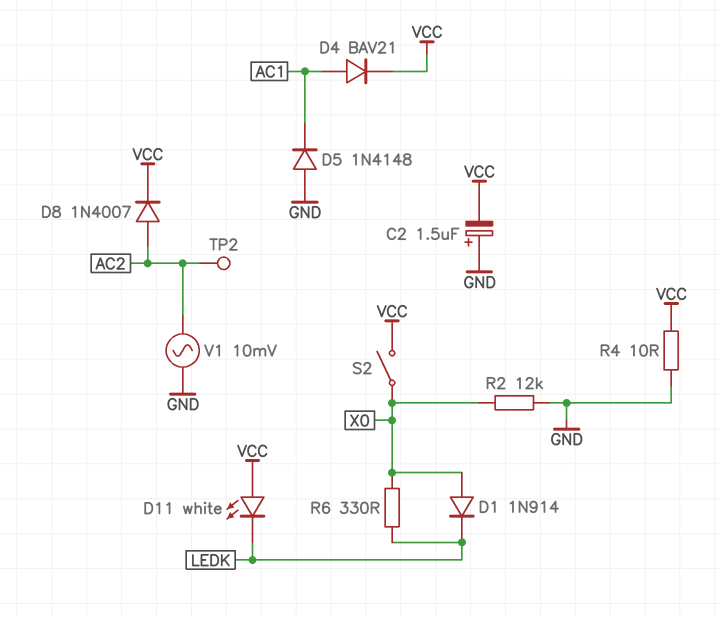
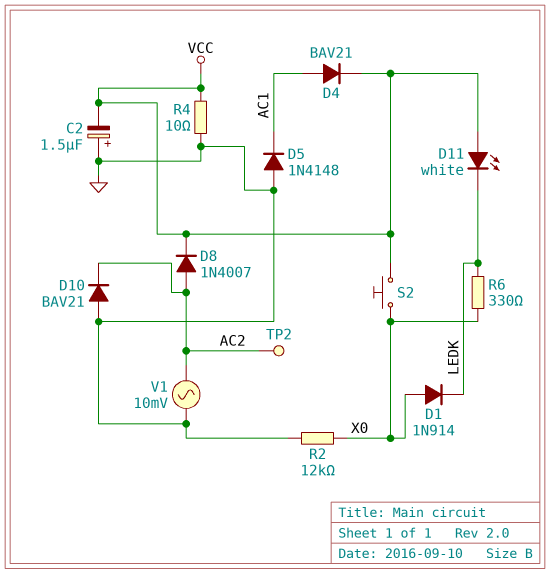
D10: none -> diode BAV21 (A GND, K AC2)
S2: switch (VCC, X0) -> button (VCC, X0)

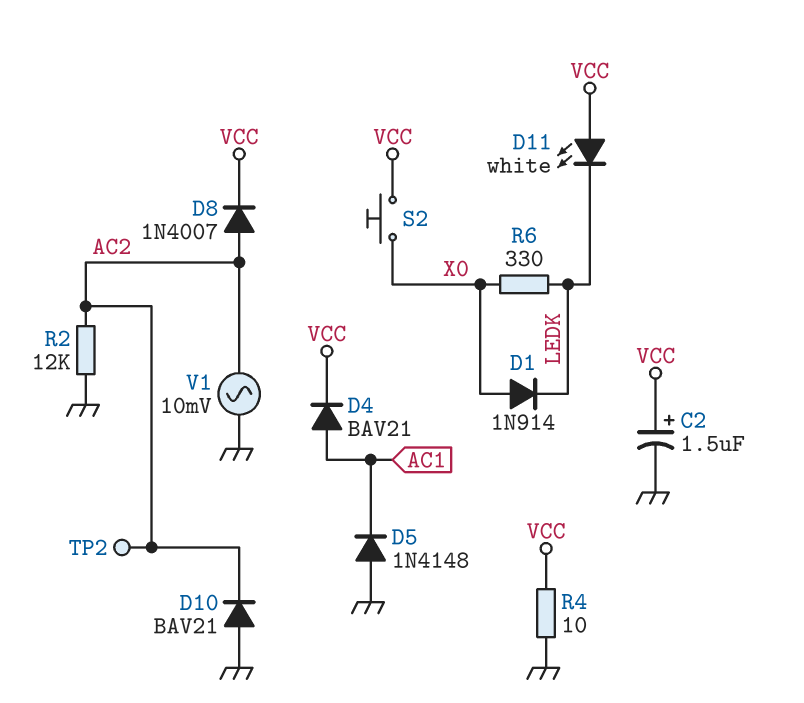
C2: 1.5uF (plus GND, minus VCC) -> 1.5uF (plus VCC, minus GND)
R2: 12k (GND, X0) -> 12k (AC2, GND)

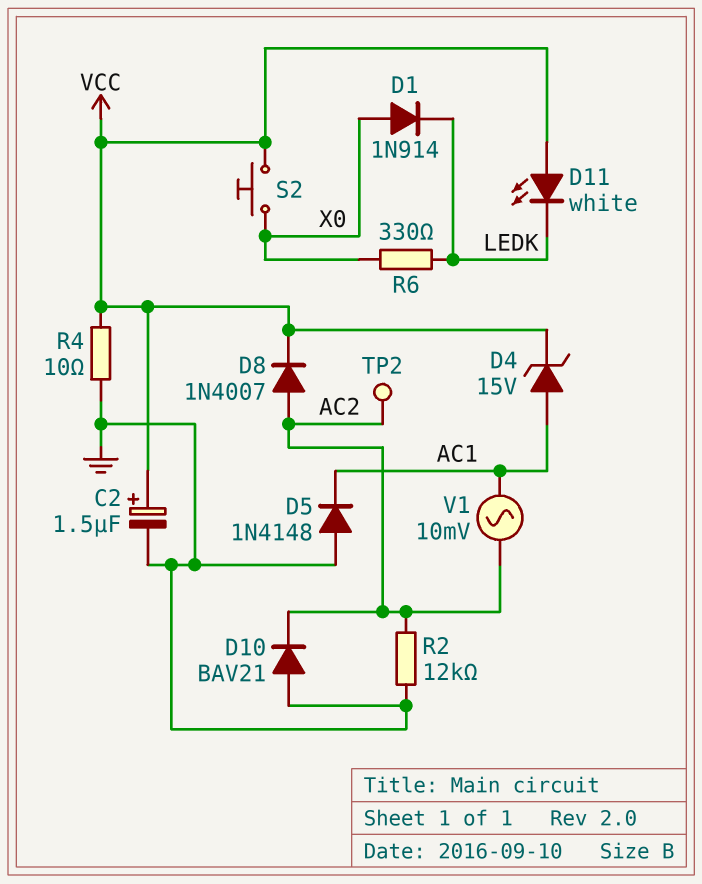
D4: diode BAV21 (A AC1, K VCC) -> zener 15V (A AC1, K VCC)
V1: AC 10mV (AC2, GND) -> AC 10mV (AC1, AC2)

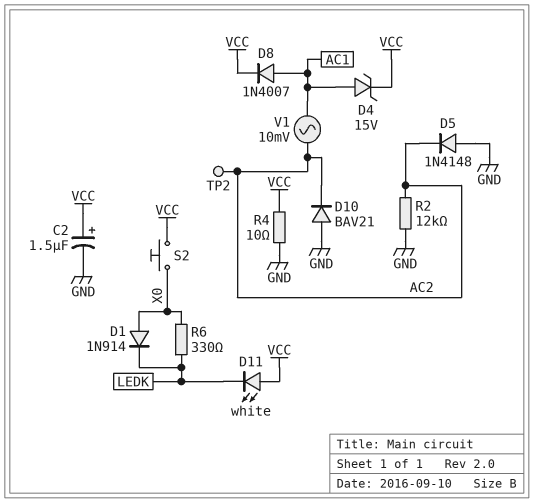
D5: diode 1N4148 (A GND, K AC1) -> diode 1N4148 (A GND, K AC2)
D8: diode 1N4007 (A AC2, K VCC) -> diode 1N4007 (A AC1, K VCC)

